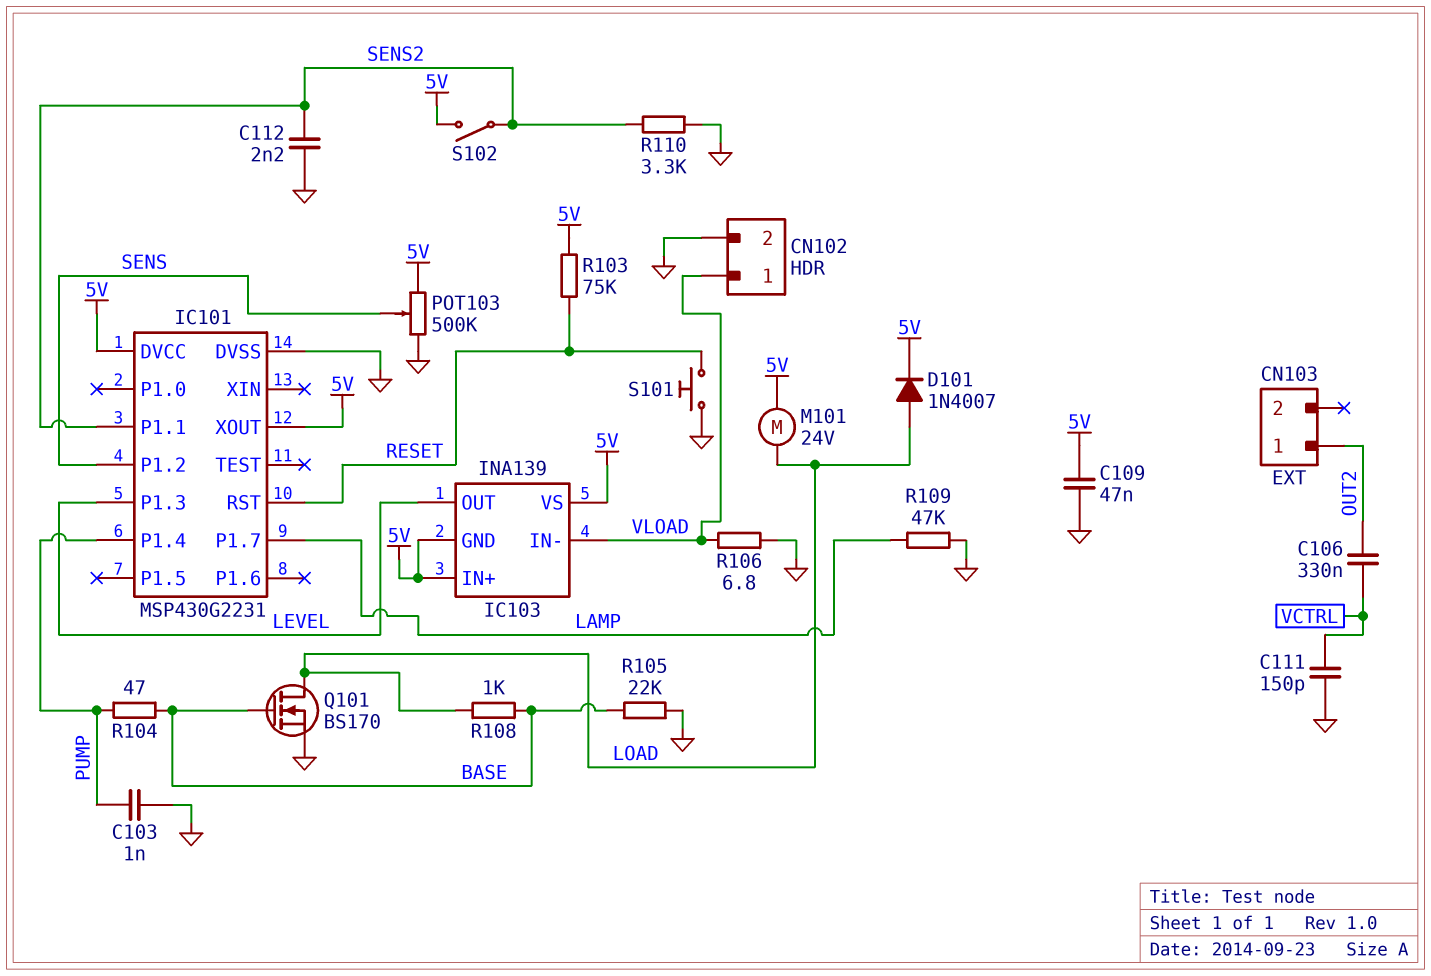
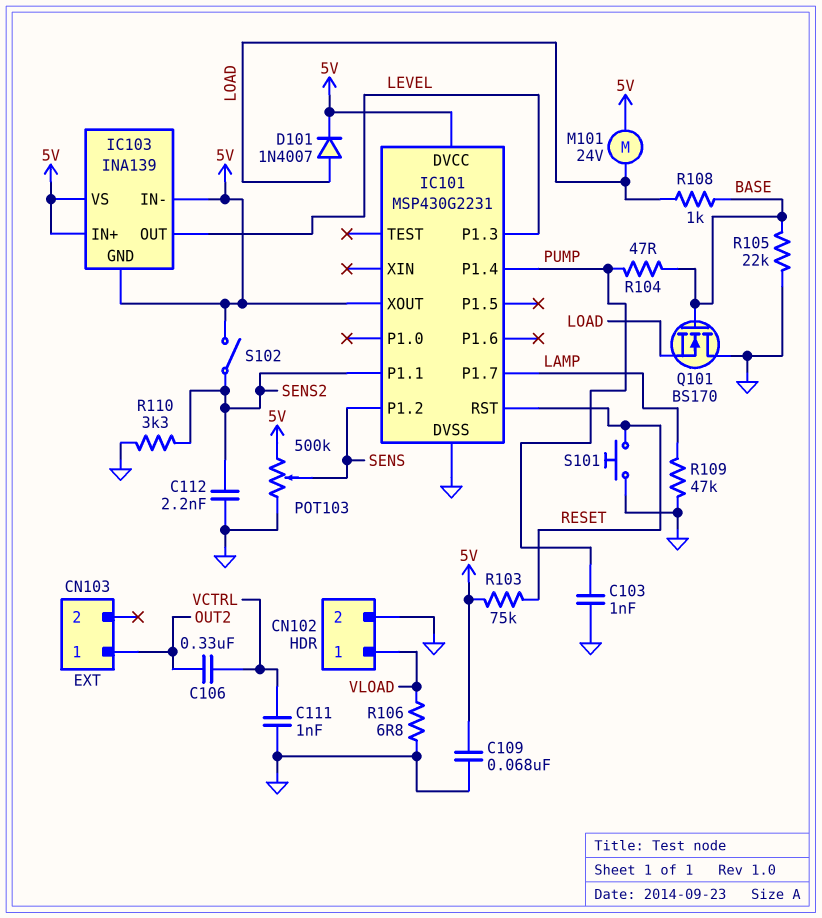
C109: 47nF (5V, GND) -> 68nF (5V, GND)
C111: 150pF (GND, VCTRL) -> 1nF (GND, VCTRL)
IC103 pin IN-: VLOAD -> 5V
Q101: NMOS BS170 (G BASE, D LOAD, S GND) -> NMOS BS170 (G BASE, D GND, S LOAD)

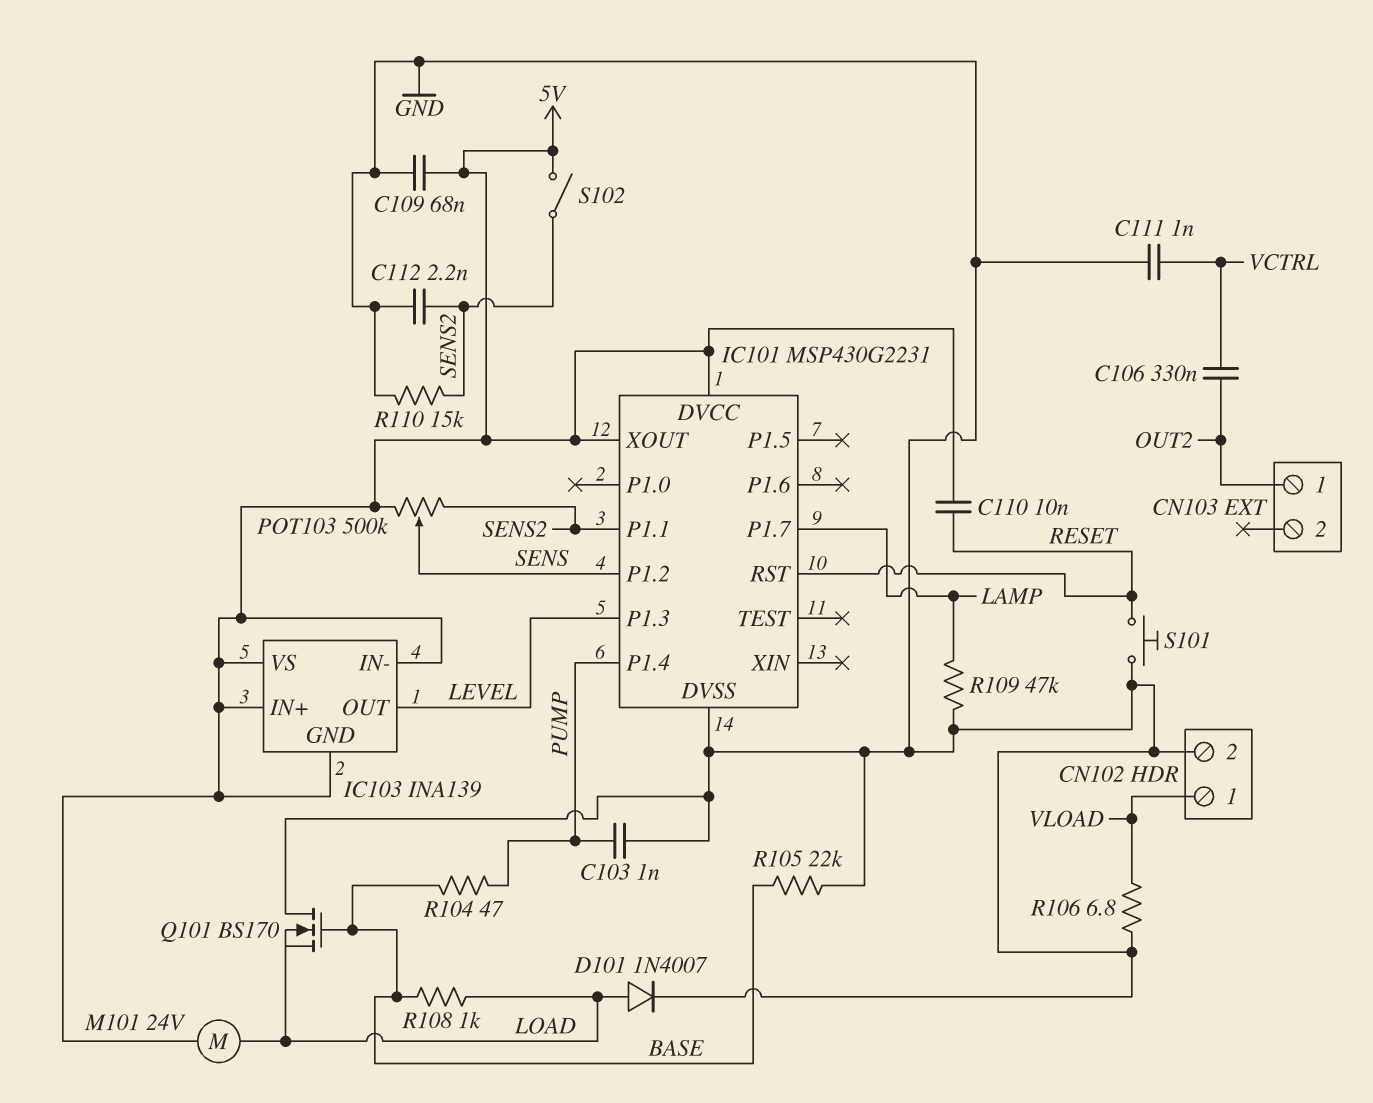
C110: none -> 10nF (5V, RESET)
D101: diode 1N4007 (A LOAD, K 5V) -> diode 1N4007 (A LOAD, K GND)
POT103: 500k (5V, GND, wiper SENS) -> 500k (5V, SENS2, wiper SENS)
R103: 75k (5V, RESET) -> none
R110: 3.3k (GND, SENS2) -> 15k (GND, SENS2)

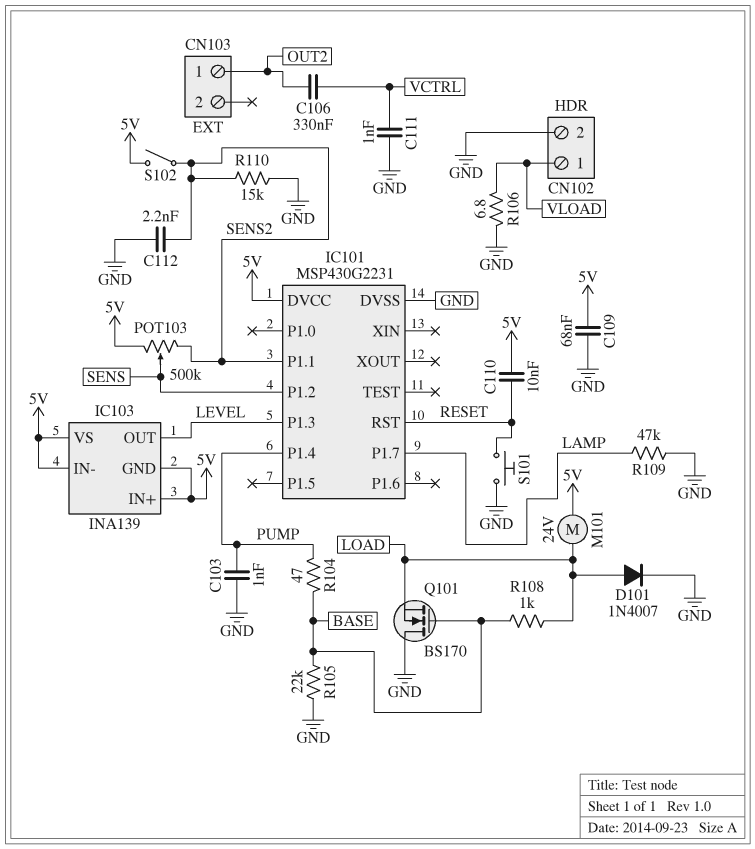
IC101 pin XOUT: 5V -> none

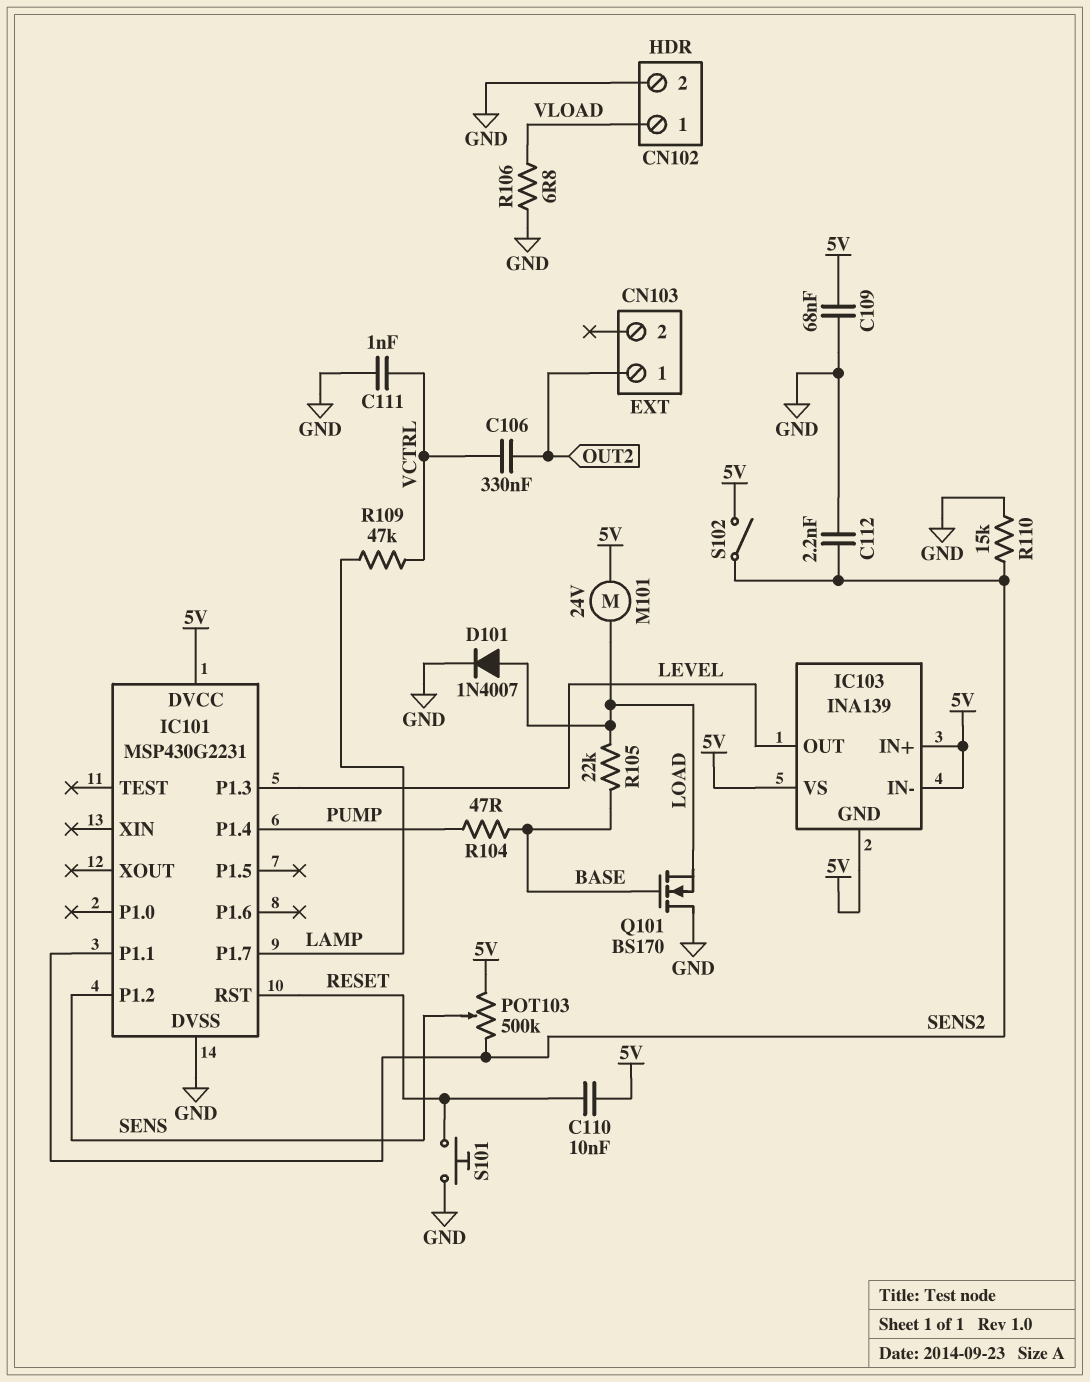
C103: 1nF (GND, PUMP) -> none
R105: 22k (BASE, GND) -> 22k (BASE, LOAD)
R108: 1k (BASE, LOAD) -> none
R109: 47k (GND, LAMP) -> 47k (LAMP, VCTRL)

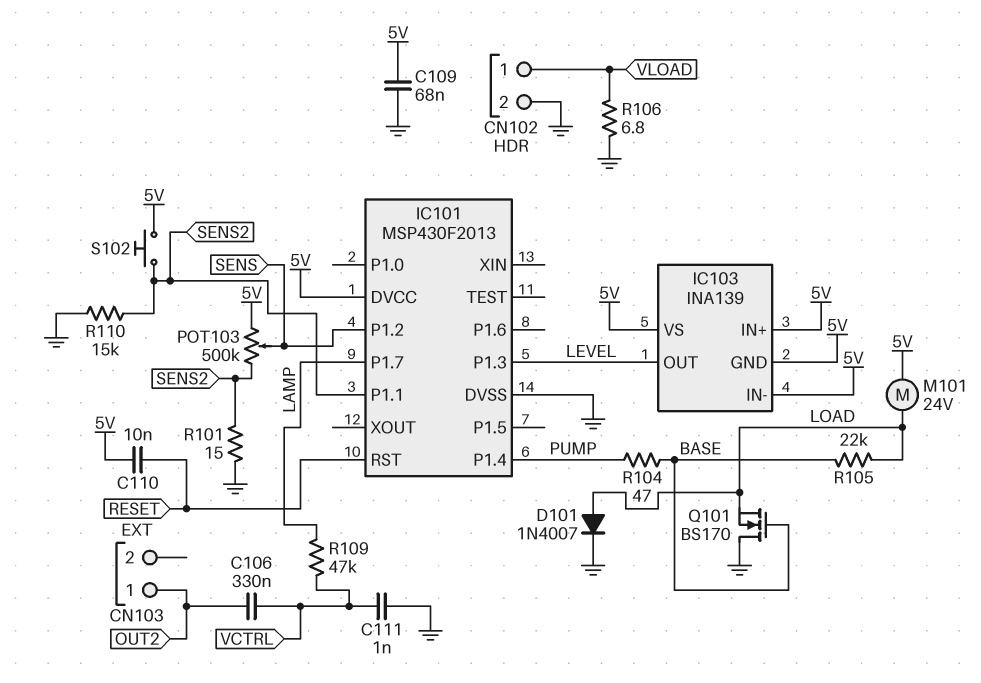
C112: 2.2nF (GND, SENS2) -> none
IC101: MSP430G2231 -> MSP430F2013
R101: none -> 15 (GND, SENS2)
S101: button (GND, RESET) -> none
S102: switch (5V, SENS2) -> button (5V, SENS2)

